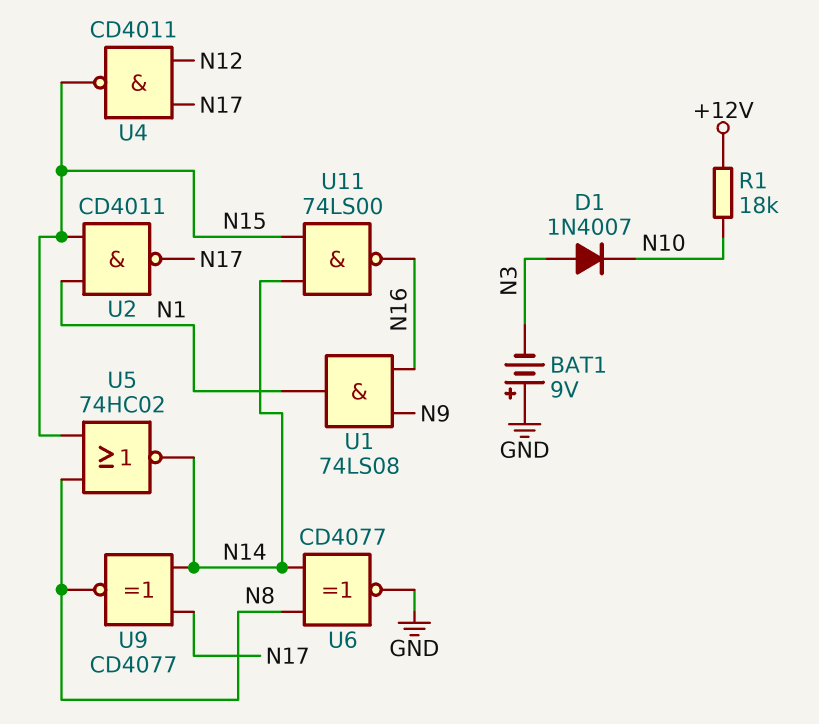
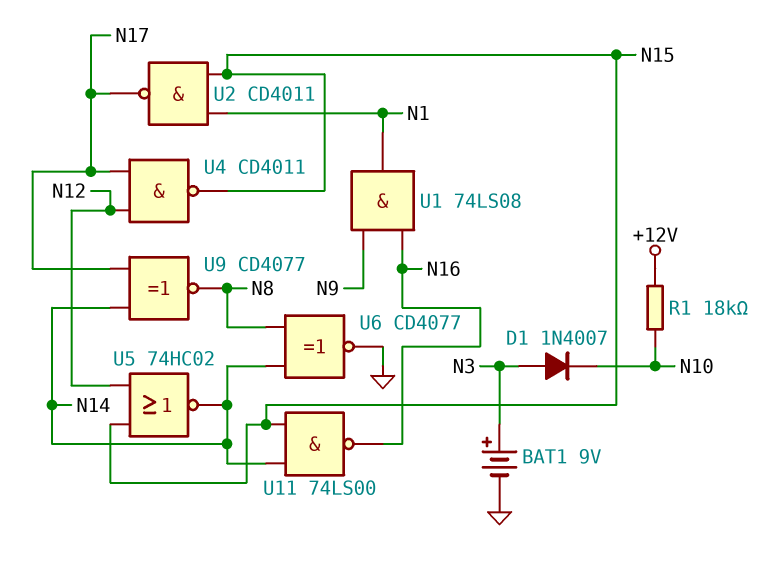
BAT1: 9V (plus GND, minus N3) -> 9V (plus N3, minus GND)
U5: NOR 74HC02 (in N8, in N15, out N14) -> NOR 74HC02 (in N12, in N15, out N14)

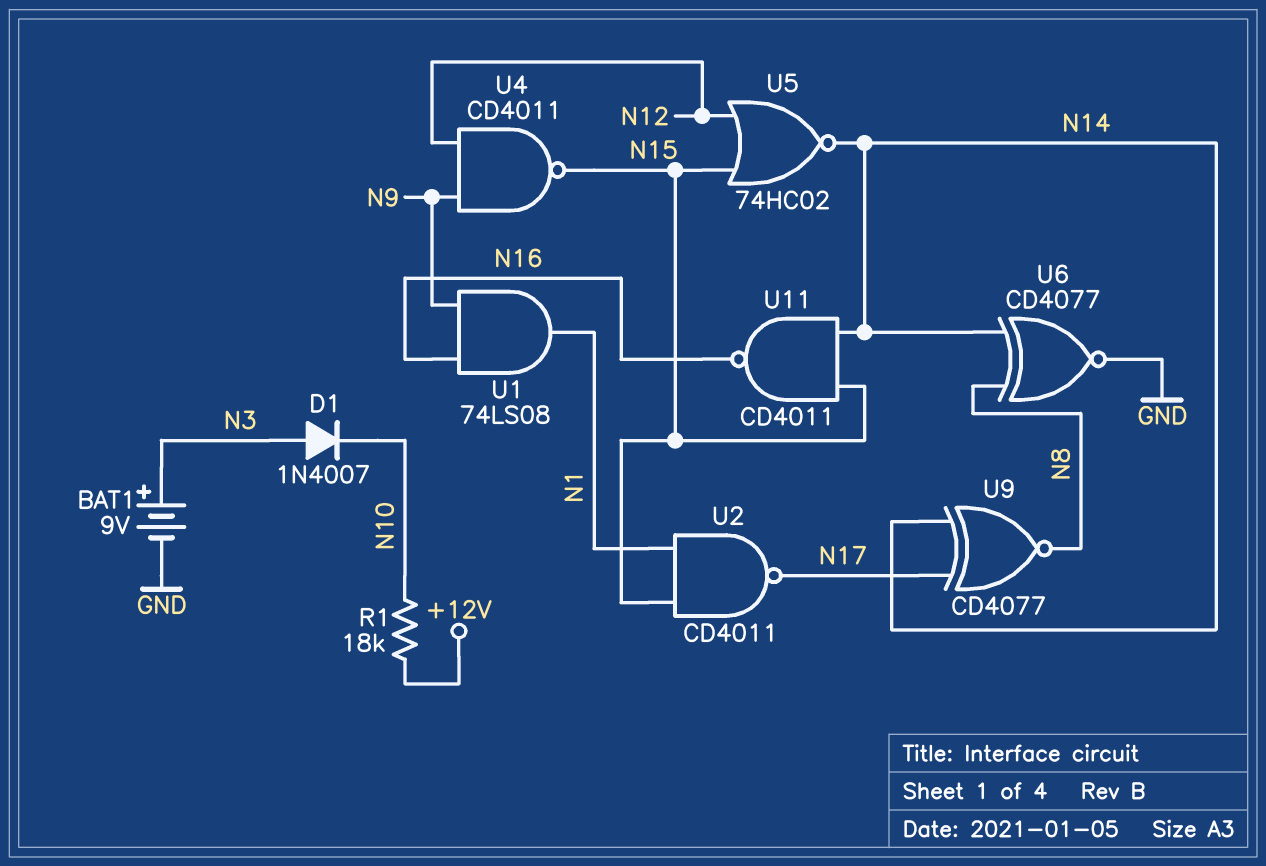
U4: NAND CD4011 (in N12, in N17, out N15) -> NAND CD4011 (in N9, in N12, out N15)
U11: NAND 74LS00 (in N14, in N15, out N16) -> NAND CD4011 (in N14, in N15, out N16)

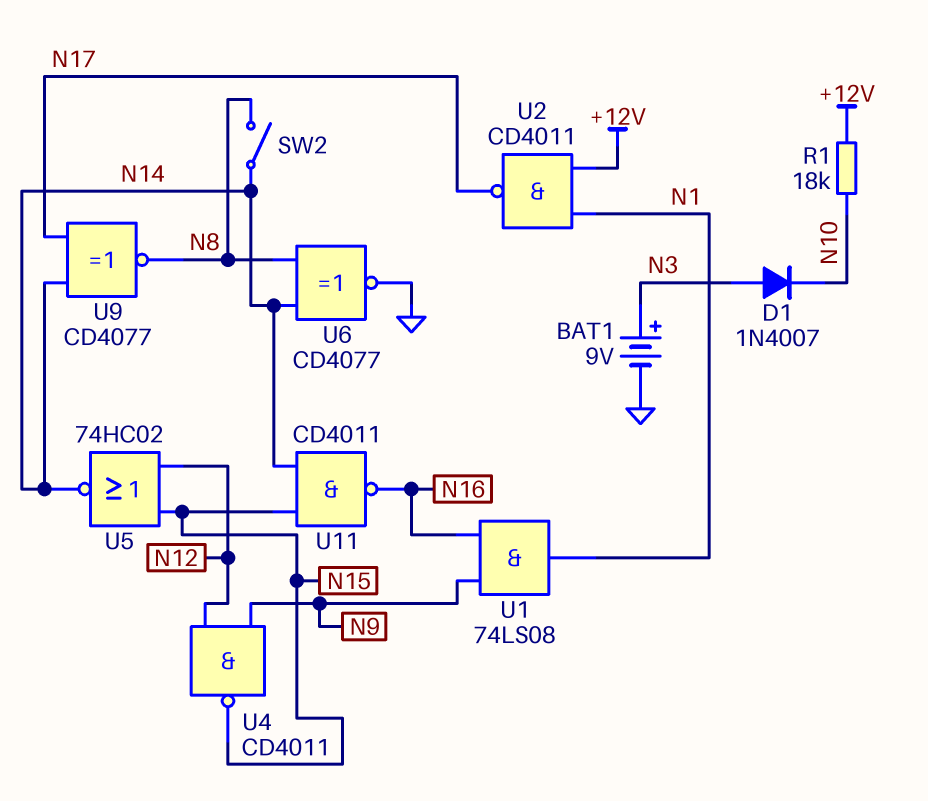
SW2: none -> switch (N8, N14)
U2: NAND CD4011 (in N1, in N15, out N17) -> NAND CD4011 (in +12V, in N1, out N17)

